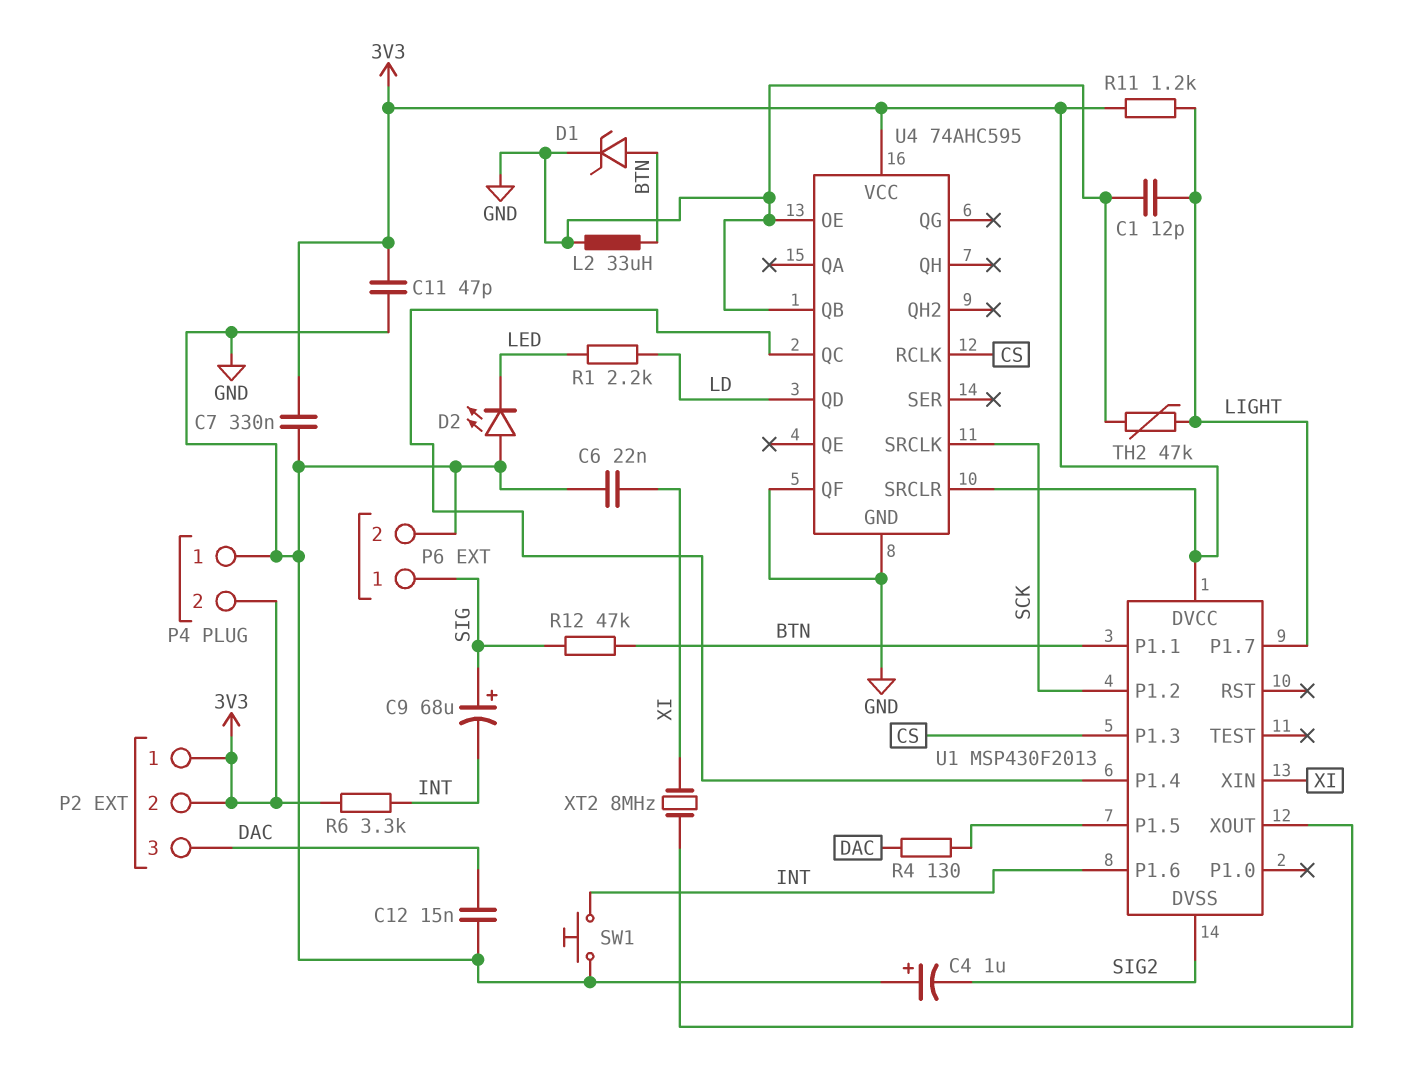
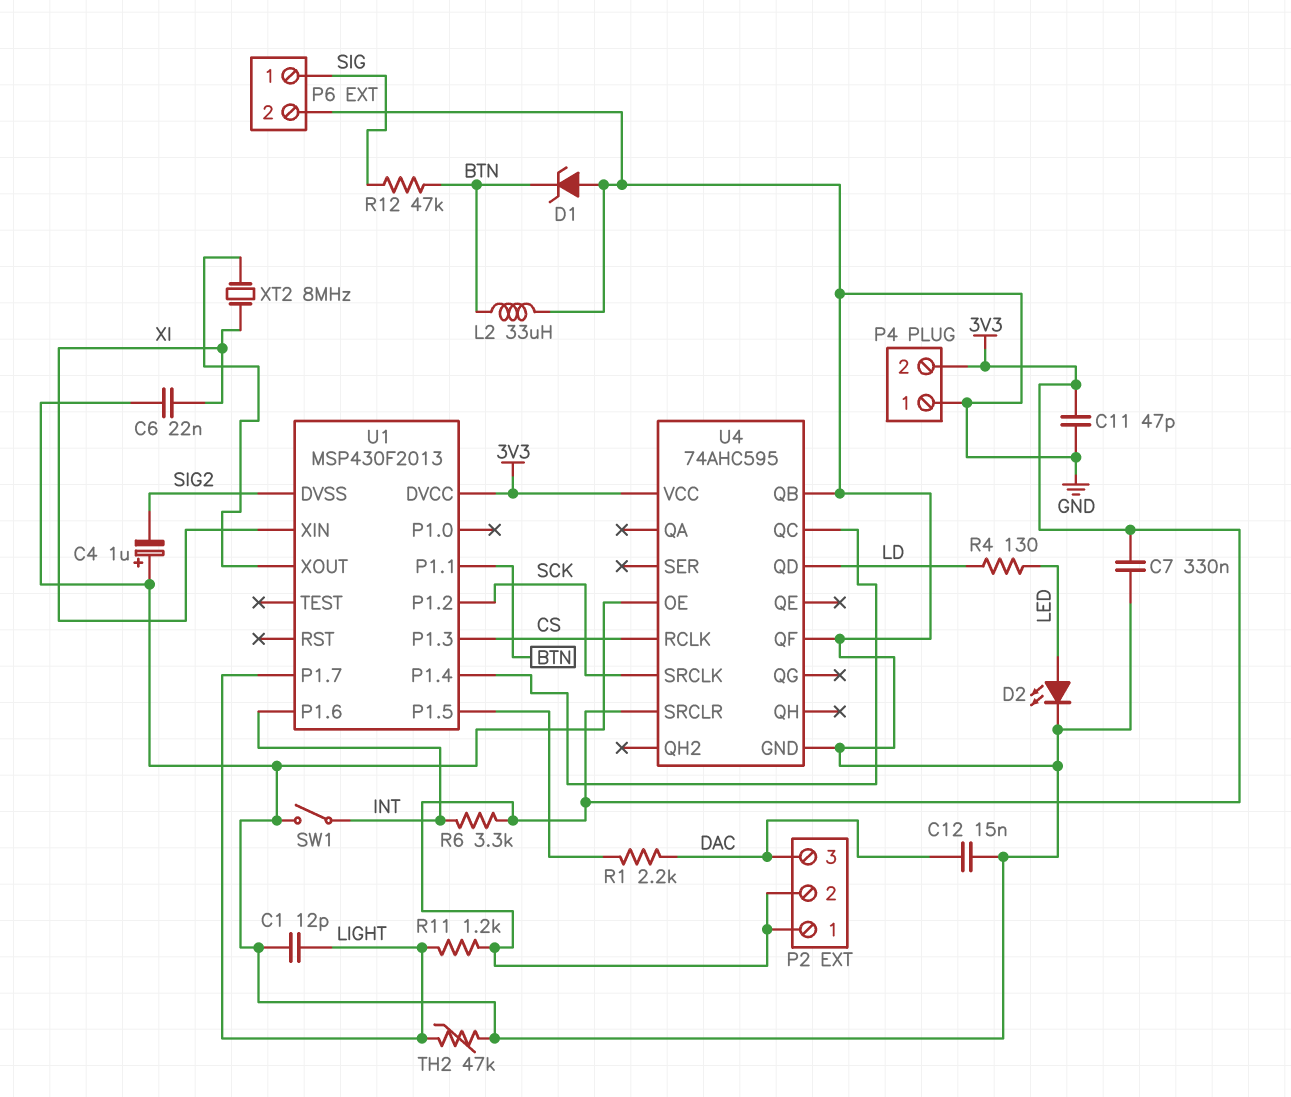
C9: 68uF (plus SIG, minus INT) -> none
D1: zener (A BTN, K GND) -> zener (A GND, K BTN)
D2: LED (A GND, K LED) -> LED (A LED, K GND)
R1: 2.2k (LD, LED) -> 2.2k (DAC, U1/P1.5)
R4: 130 (DAC, U1/P1.5) -> 130 (LD, LED)
SW1: button (GND, INT) -> switch (GND, INT)

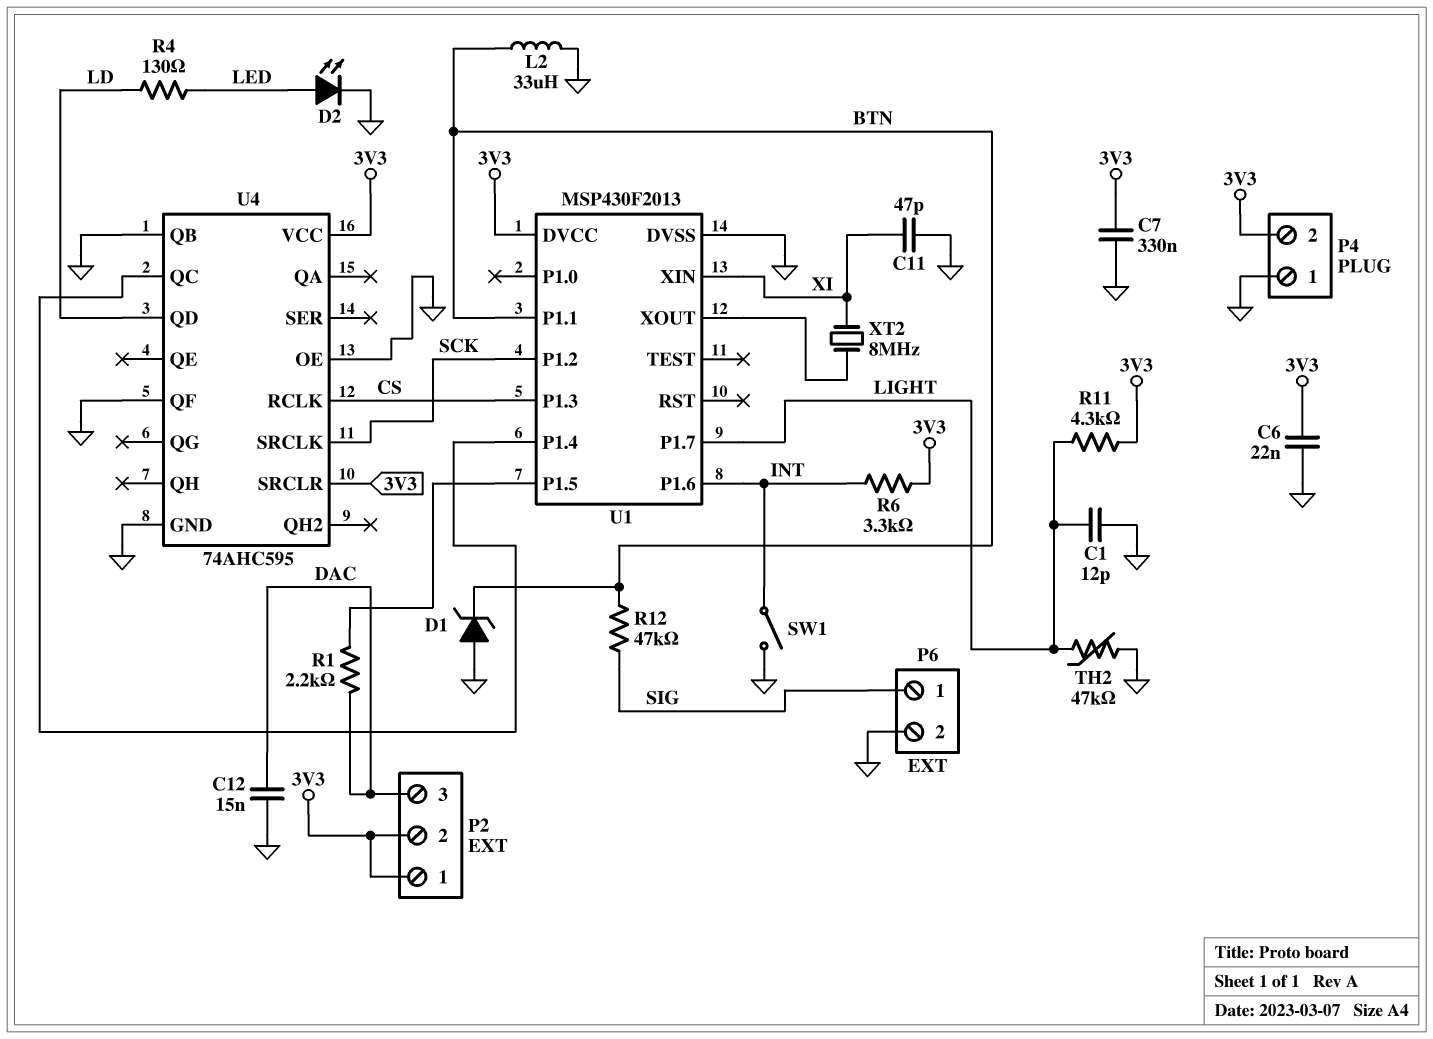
C4: 1uF (plus GND, minus SIG2) -> none
C6: 22nF (GND, XI) -> 22nF (3V3, GND)
C11: 47pF (3V3, GND) -> 47pF (GND, XI)
R11: 1.2k (3V3, LIGHT) -> 4.3k (3V3, LIGHT)
U1 pin DVSS: SIG2 -> GND

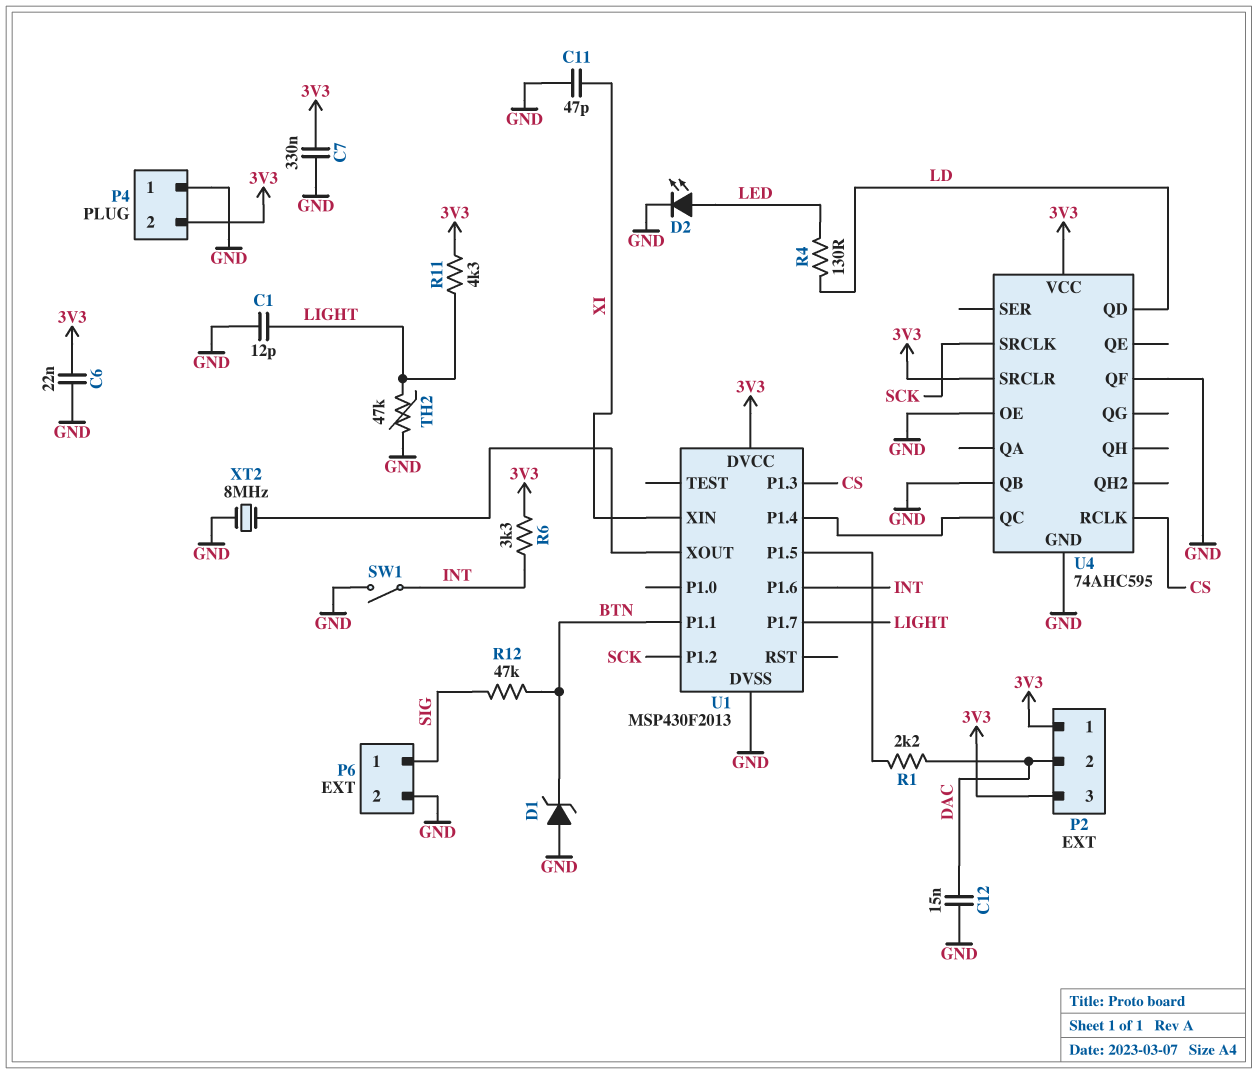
L2: 33uH (BTN, GND) -> none
P2 pin 2: 3V3 -> DAC
P2 pin 3: DAC -> 3V3
XT2: 8MHz (U1/XOUT, XI) -> 8MHz (GND, U1/XOUT)

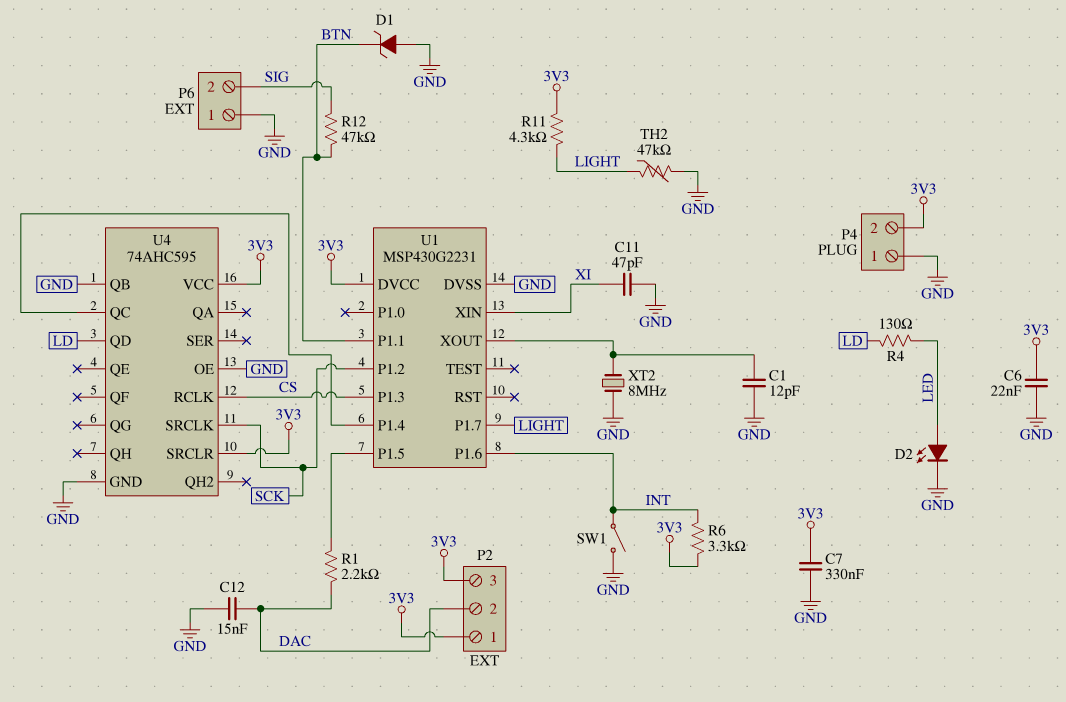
C1: 12pF (GND, LIGHT) -> 12pF (GND, U1/XOUT)
P6 pin 1: SIG -> GND
P6 pin 2: GND -> SIG
U1: MSP430F2013 -> MSP430G2231
U4 pin QF: GND -> none

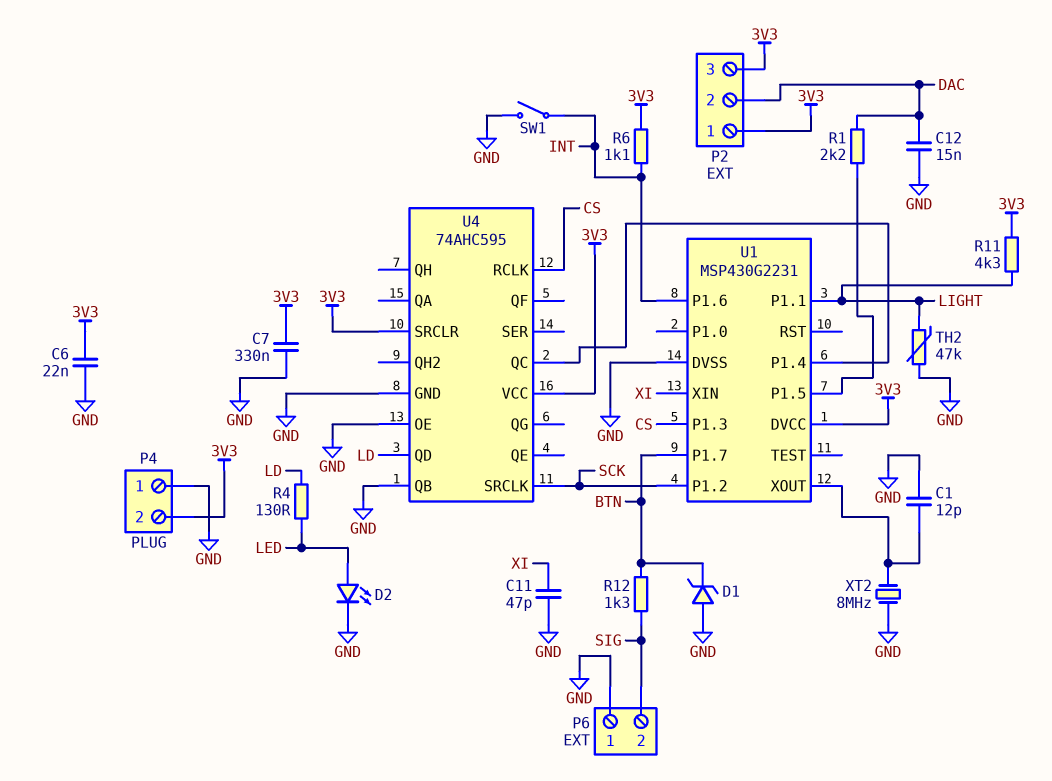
R6: 3.3k (3V3, INT) -> 1.1k (3V3, INT)
R12: 47k (BTN, SIG) -> 1.3k (BTN, SIG)
U1 pin P1.1: BTN -> LIGHT
U1 pin P1.7: LIGHT -> BTN

